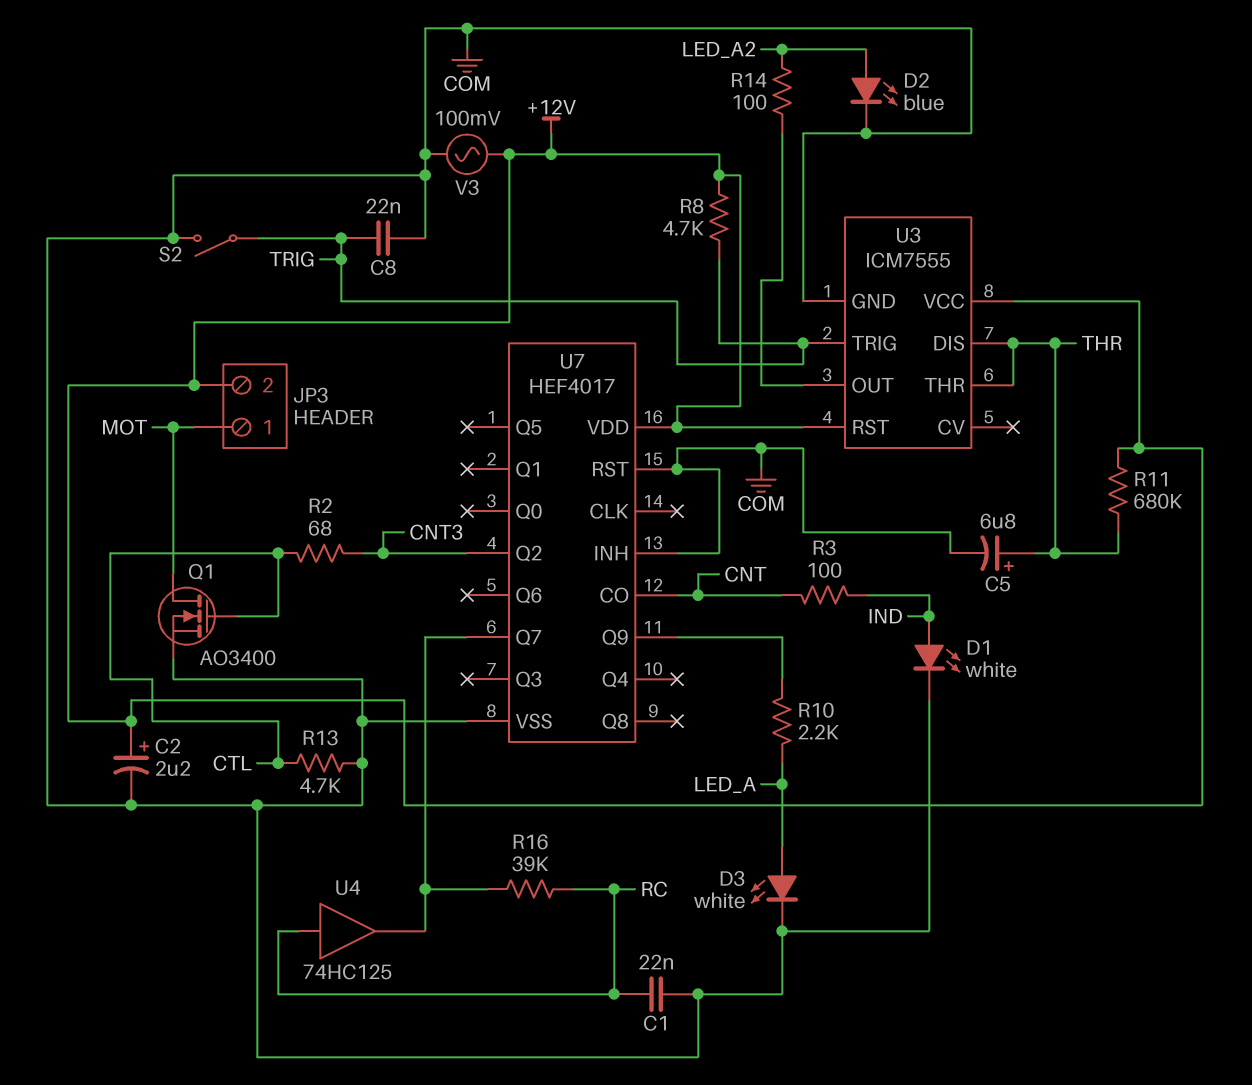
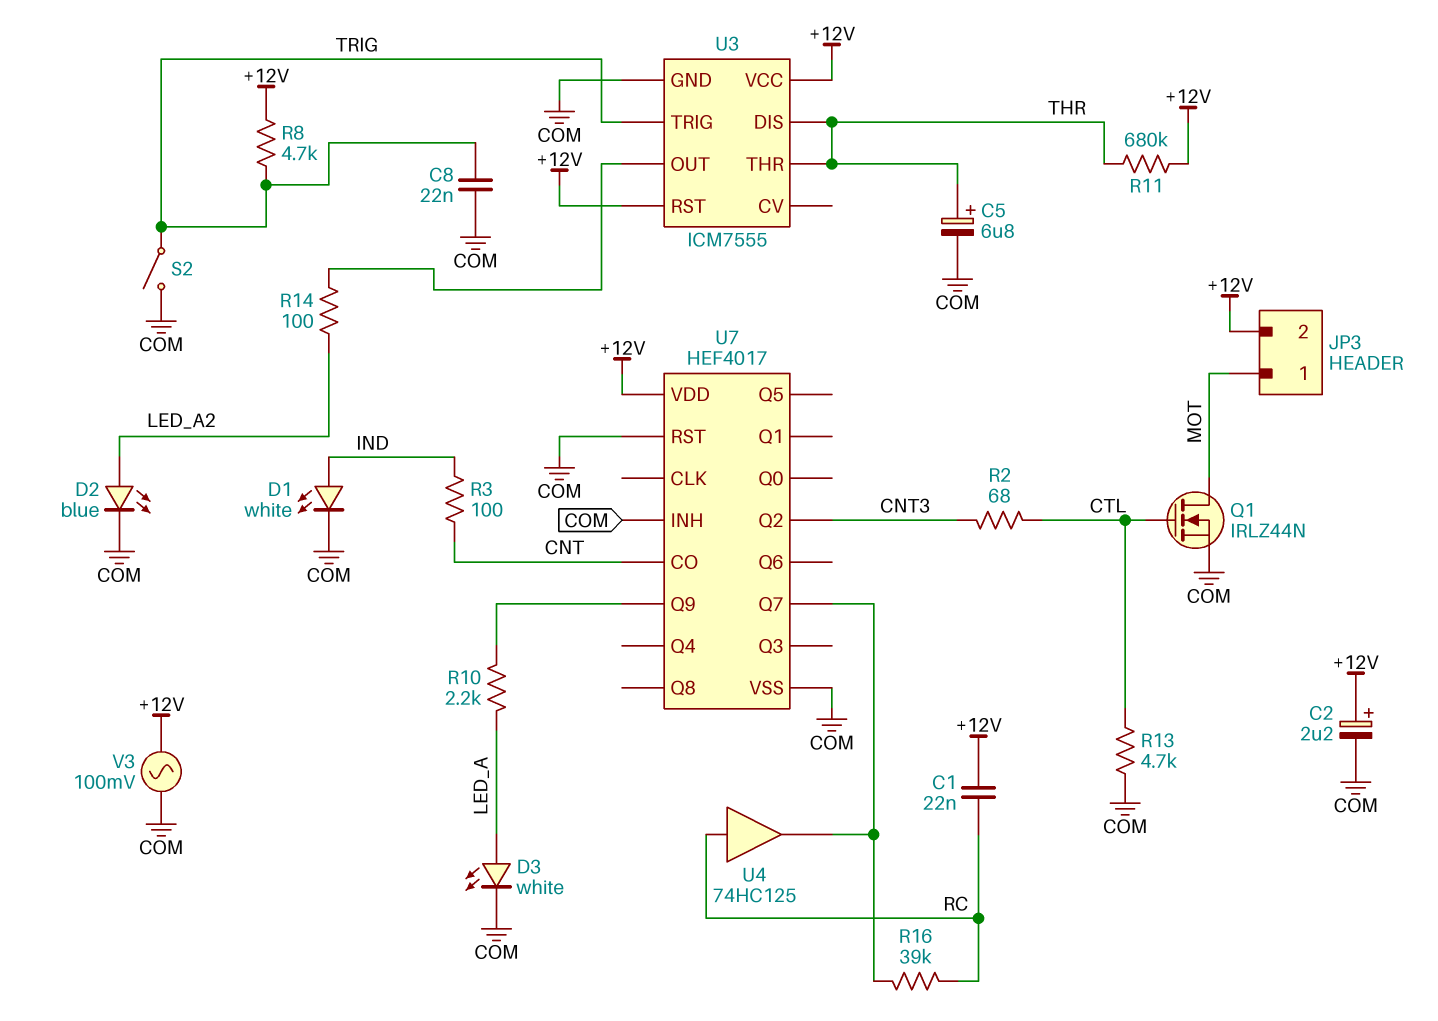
C1: 22nF (COM, RC) -> 22nF (+12V, RC)
Q1: NMOS AO3400 (G CTL, D MOT, S COM) -> NMOS IRLZ44N (G CTL, D MOT, S COM)

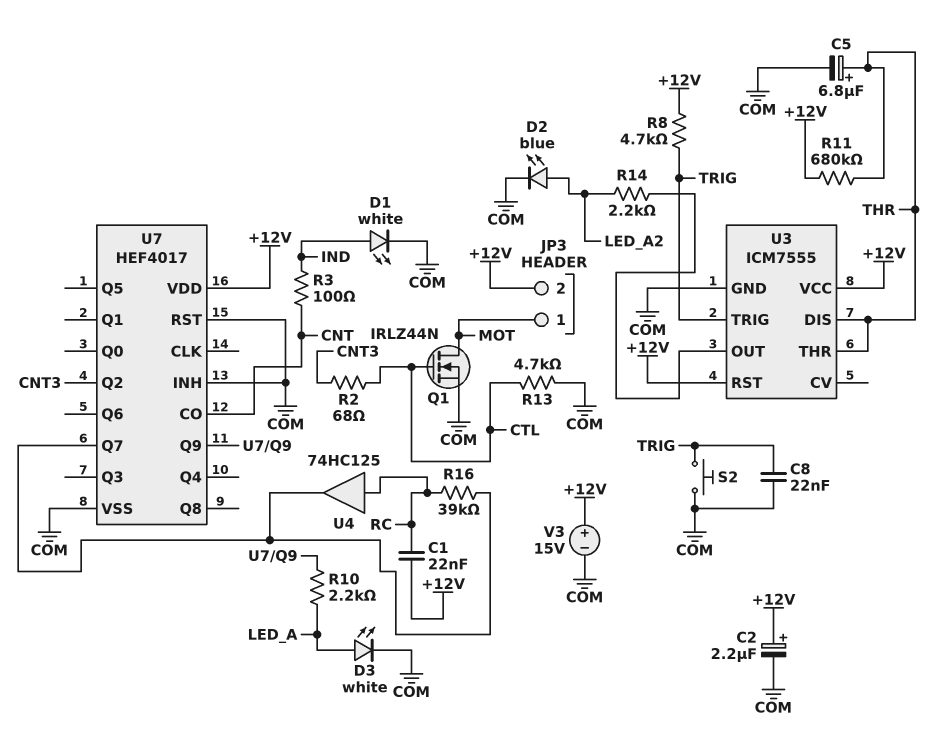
R14: 100 (LED_A2, U3/OUT) -> 2.2k (LED_A2, U3/OUT)
S2: switch (COM, TRIG) -> button (COM, TRIG)
V3: AC 100mV (+12V, COM) -> 15V (plus +12V, minus COM)

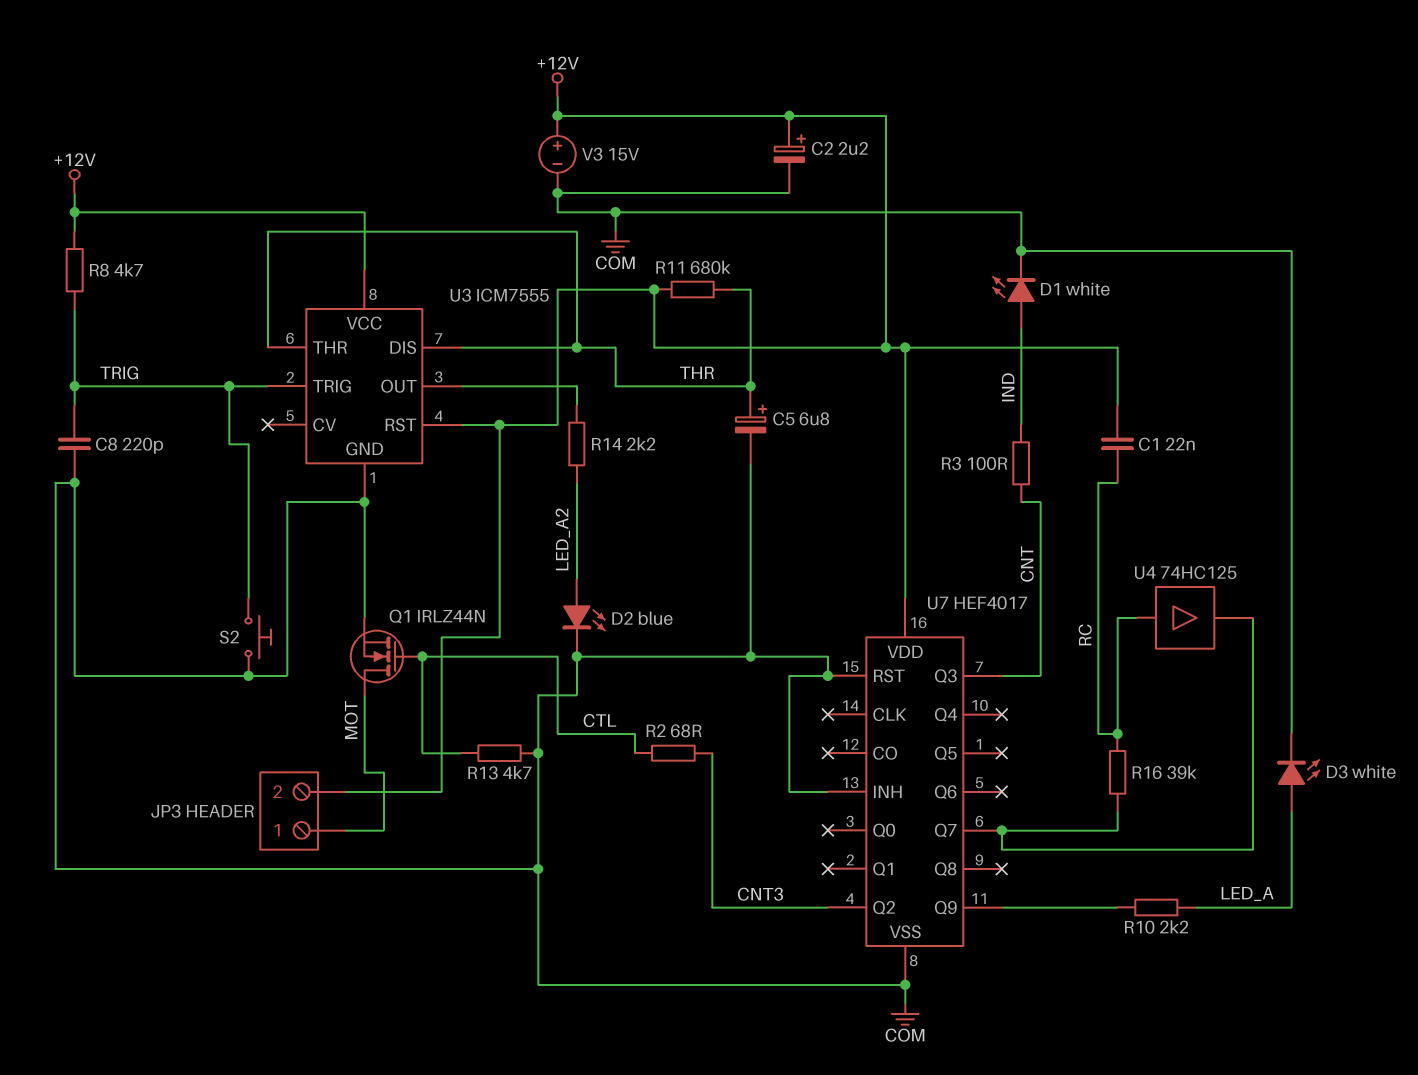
C8: 22nF (COM, TRIG) -> 220pF (COM, TRIG)
U7 pin CO: CNT -> none
U7 pin Q3: none -> CNT

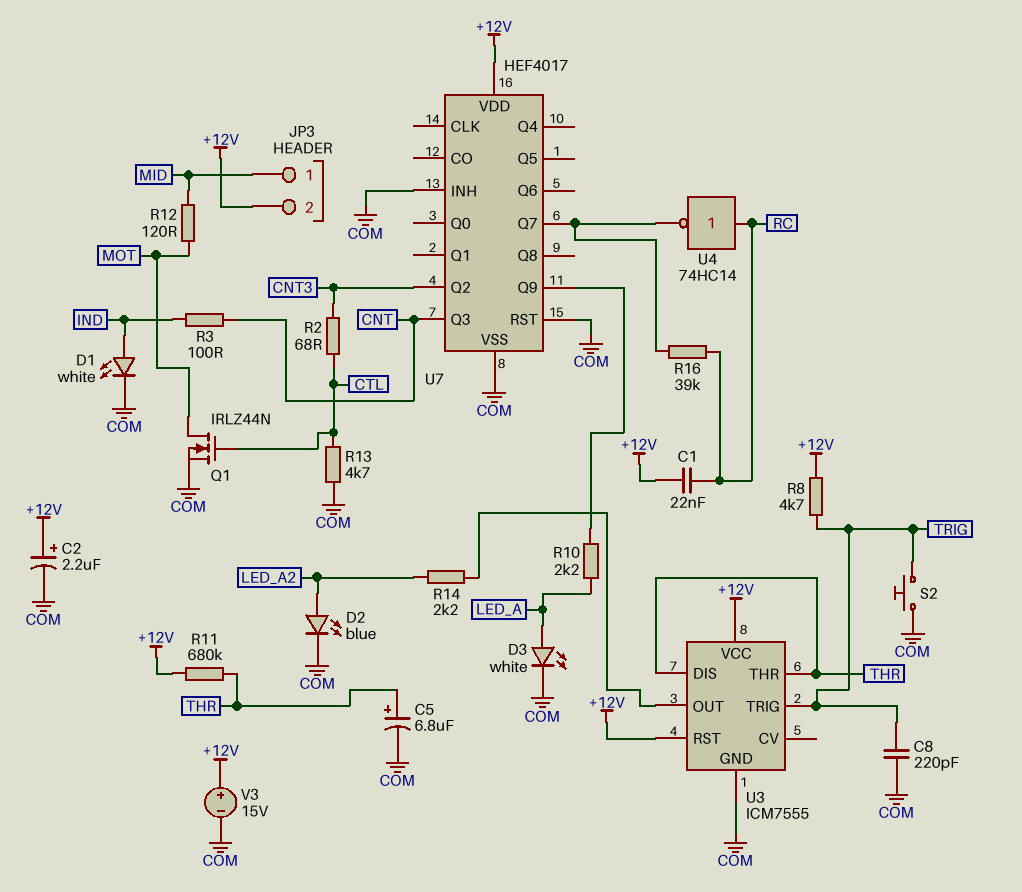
JP3 pin 1: MOT -> MID
R12: none -> 120 (MID, MOT)
U4: buffer 74HC125 (in RC, out U7/Q7) -> NOT 74HC14 (in RC, out U7/Q7)

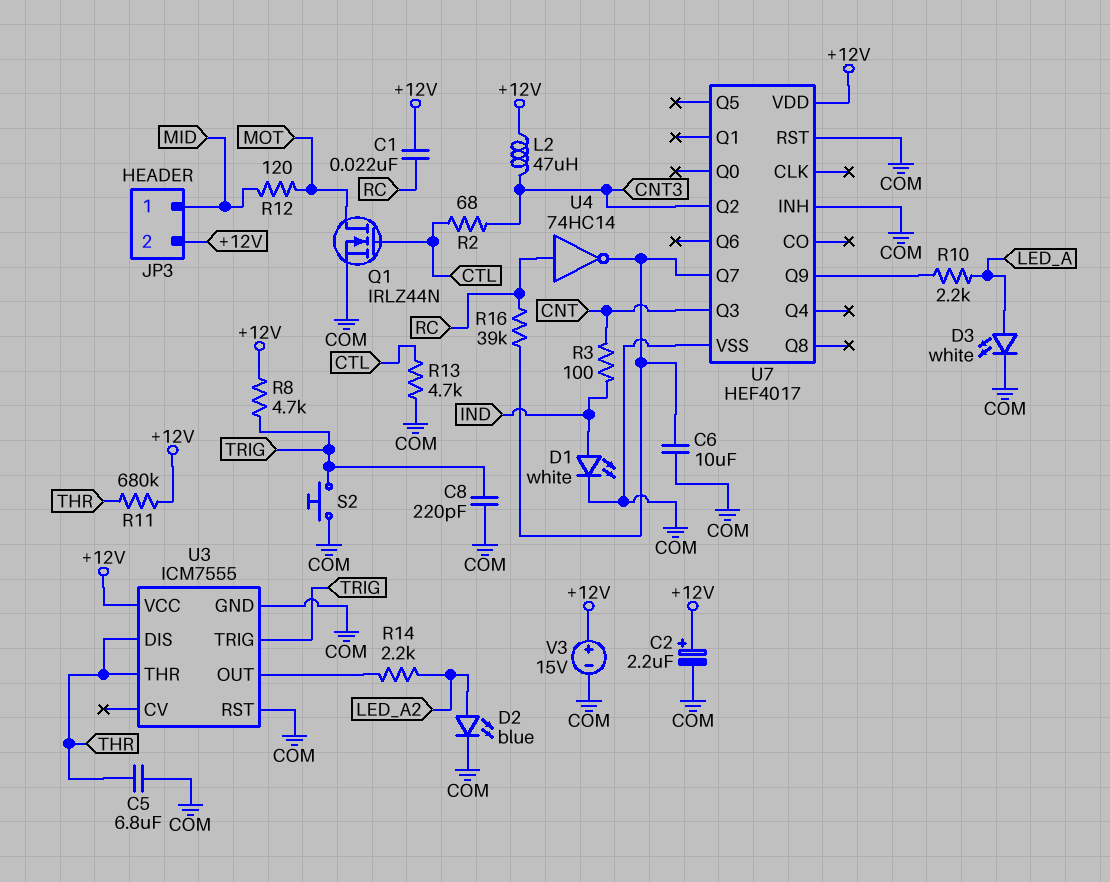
C5: 6.8uF (plus THR, minus COM) -> 6.8uF (COM, THR)
C6: none -> 10uF (COM, U7/Q7)
L2: none -> 47uH (+12V, CNT3)
U3 pin RST: +12V -> COM

